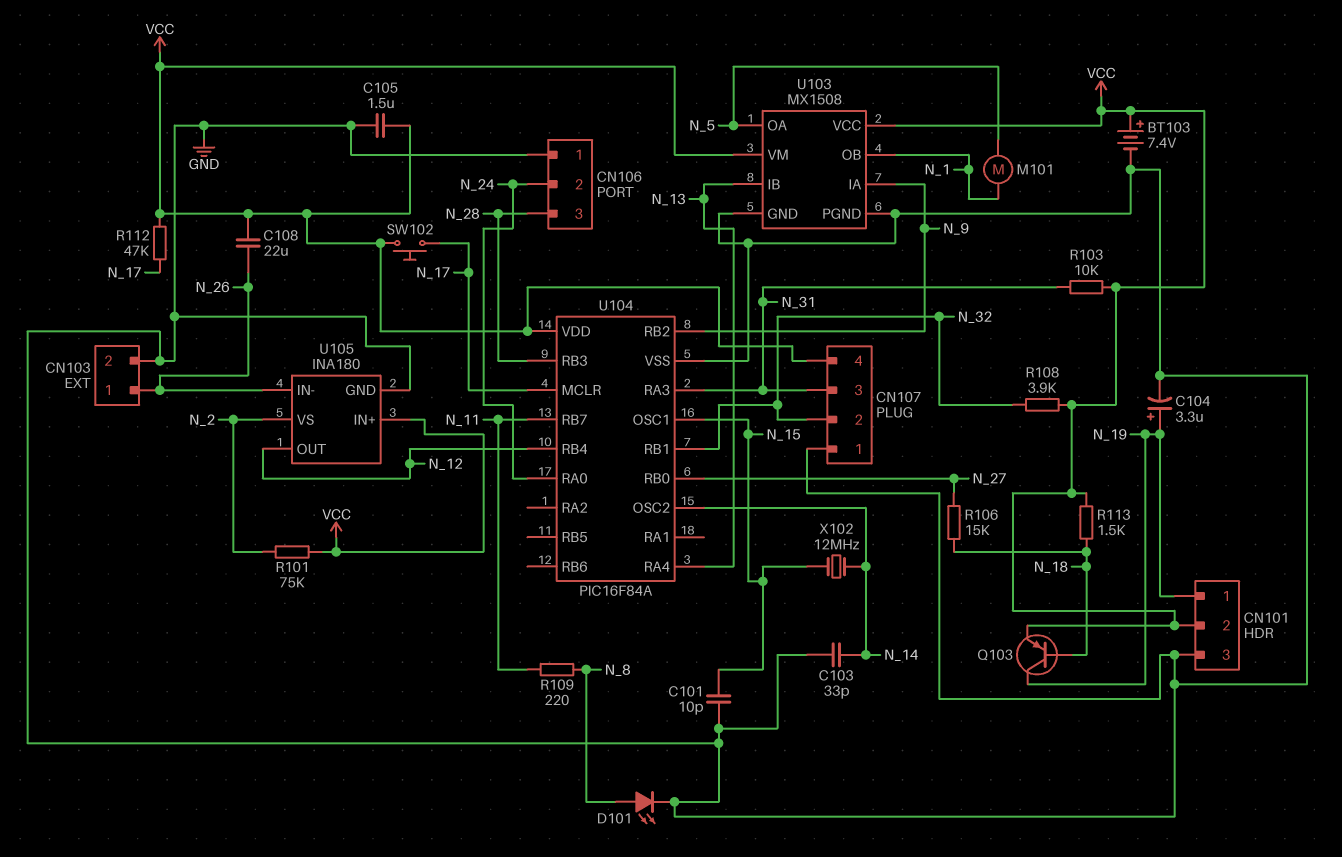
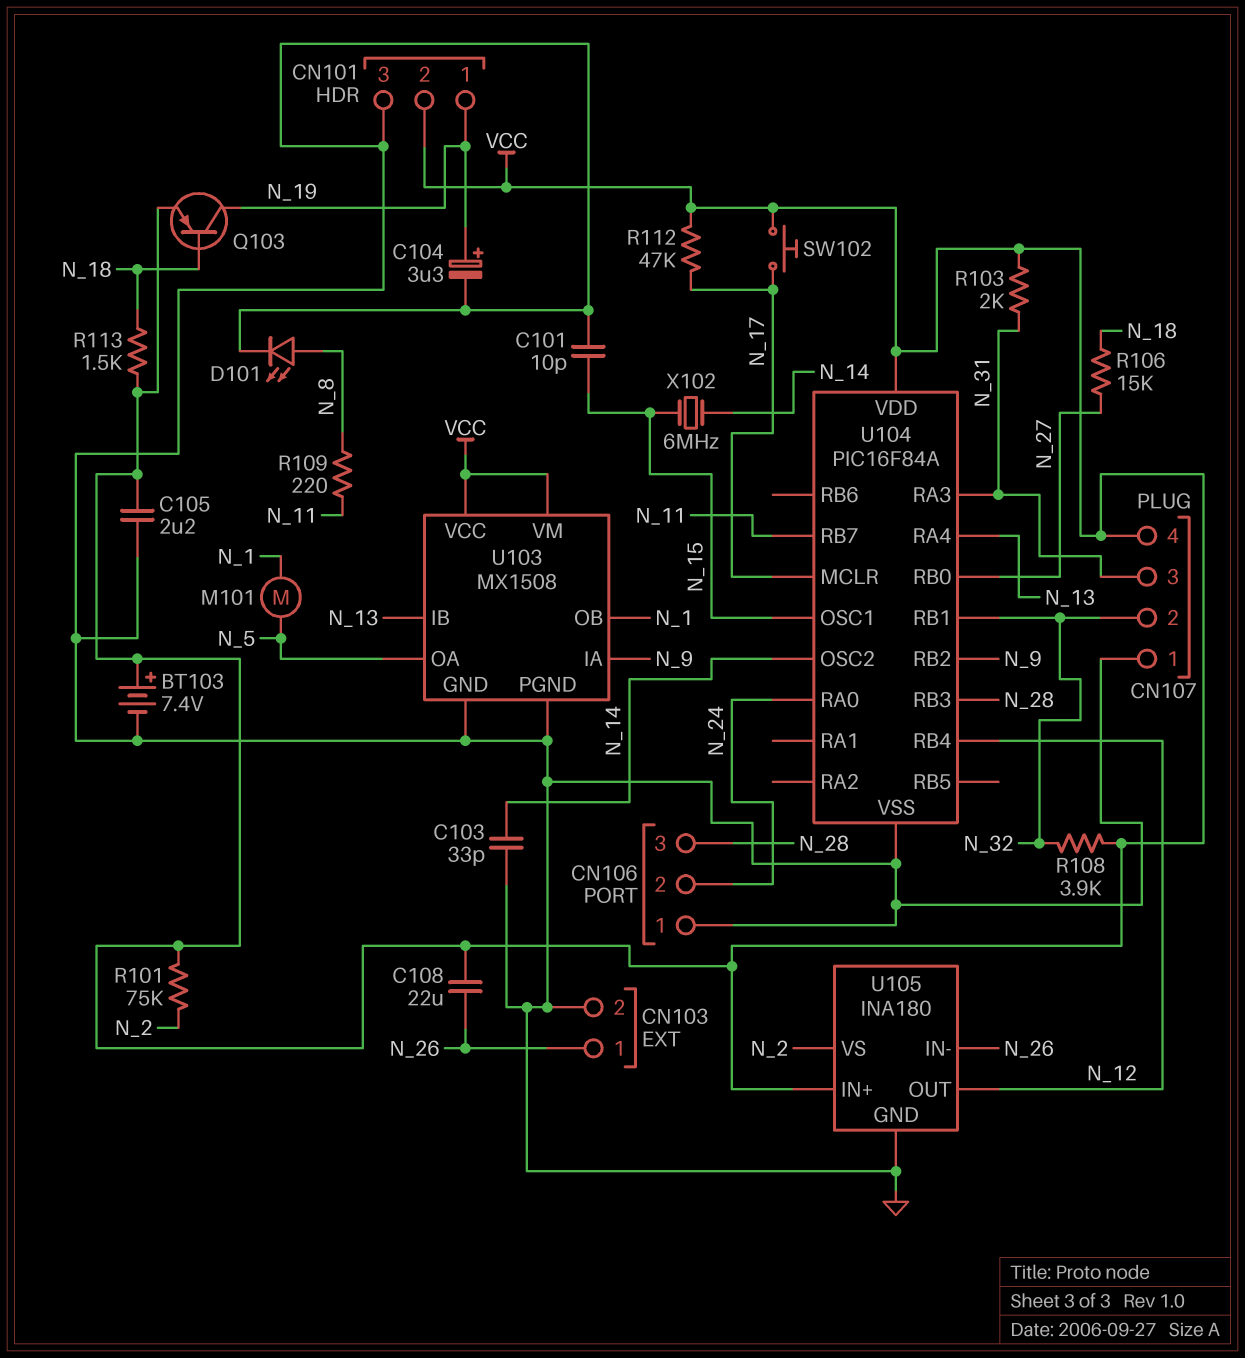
C105: 1.5uF (GND, VCC) -> 2.2uF (GND, VCC)
R103: 10k (N_31, VCC) -> 2k (N_31, VCC)
X102: 12MHz (N_14, N_15) -> 6MHz (N_14, N_15)

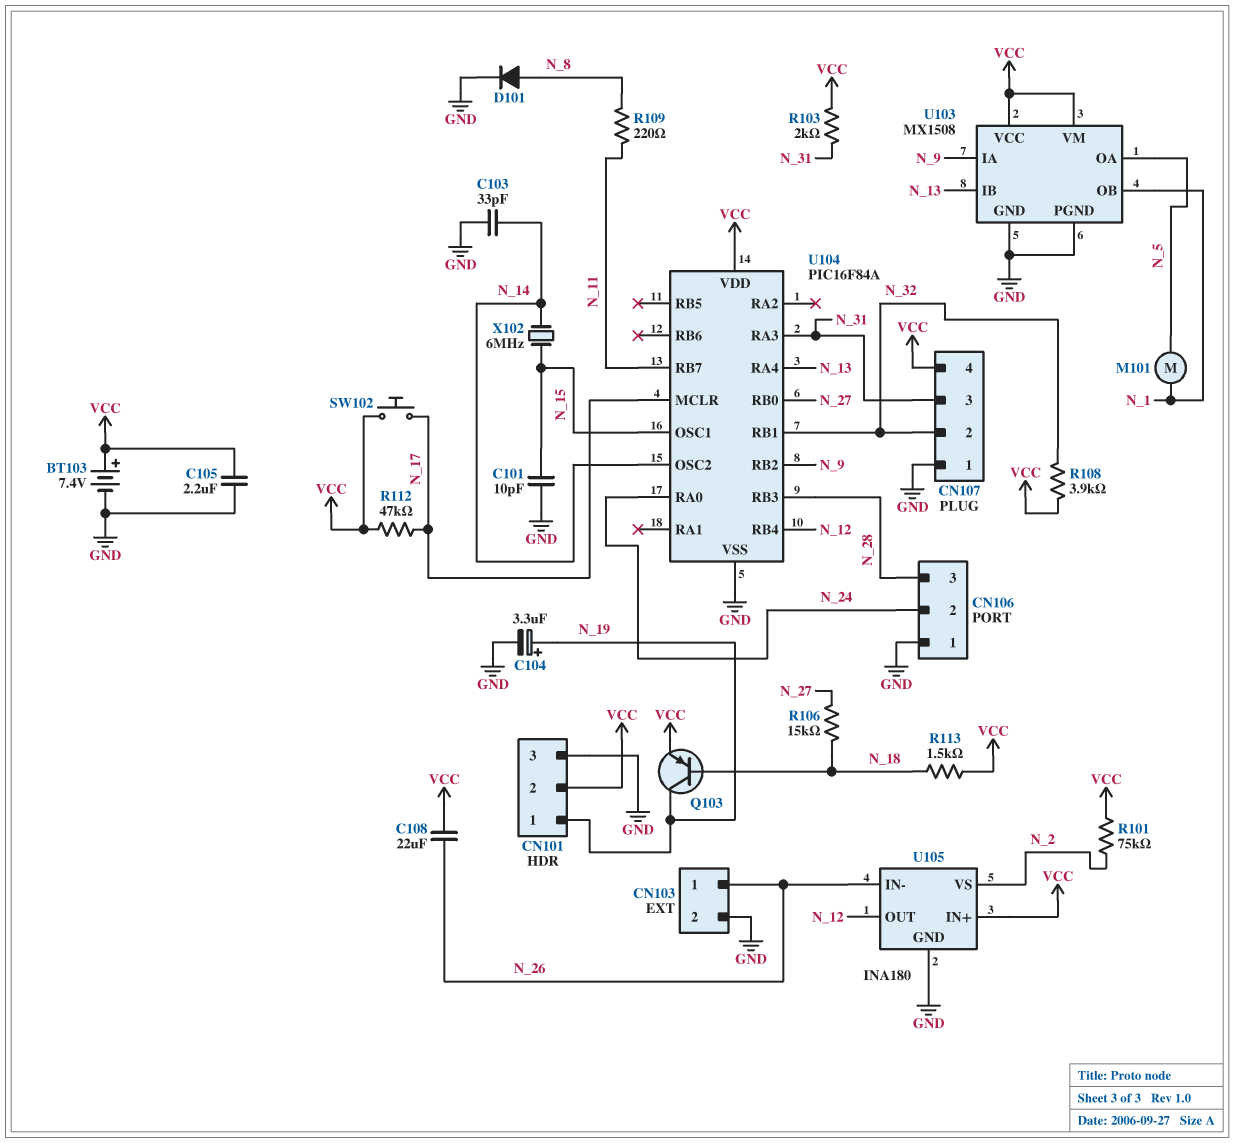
D101: LED (A N_8, K GND) -> diode (A N_8, K GND)

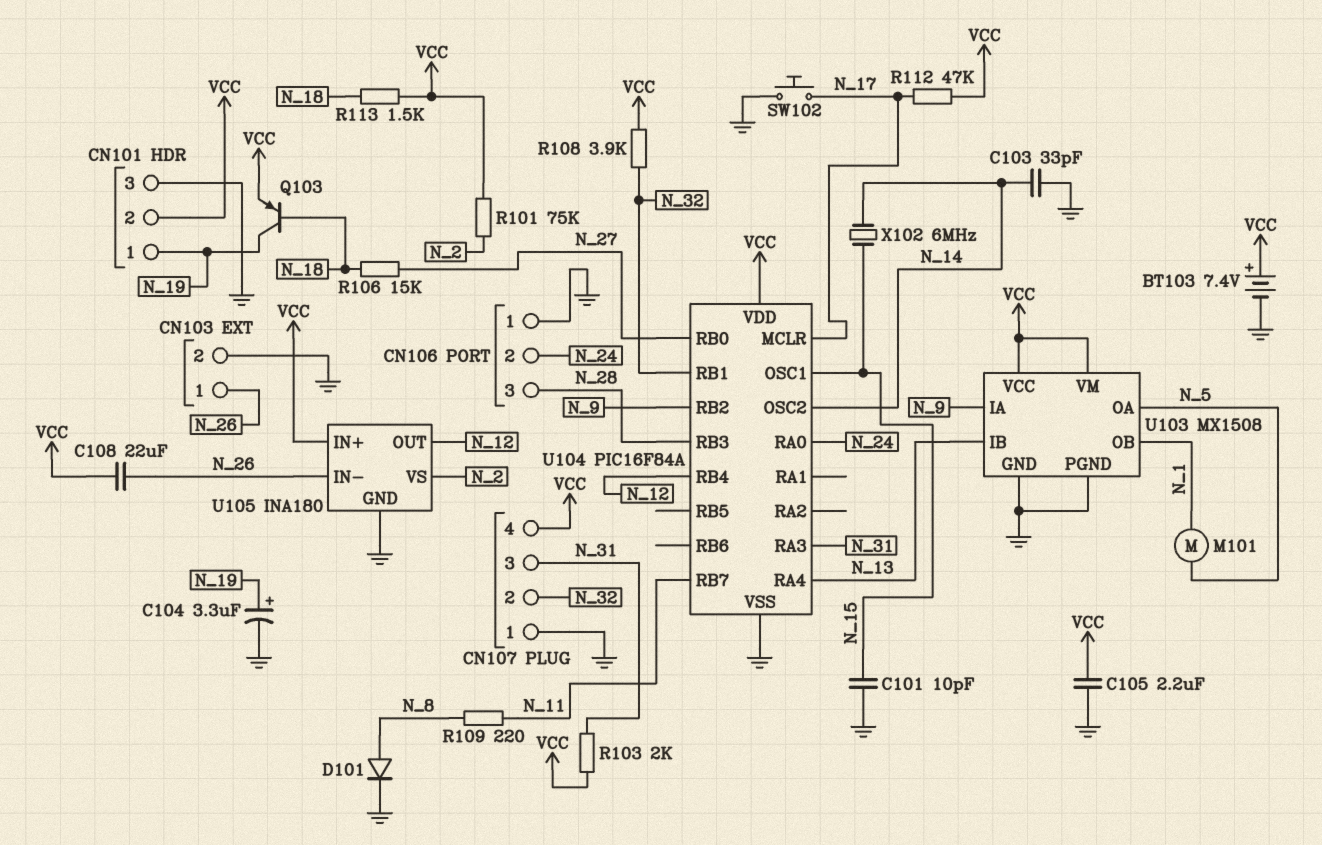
SW102: button (N_17, VCC) -> button (GND, N_17)

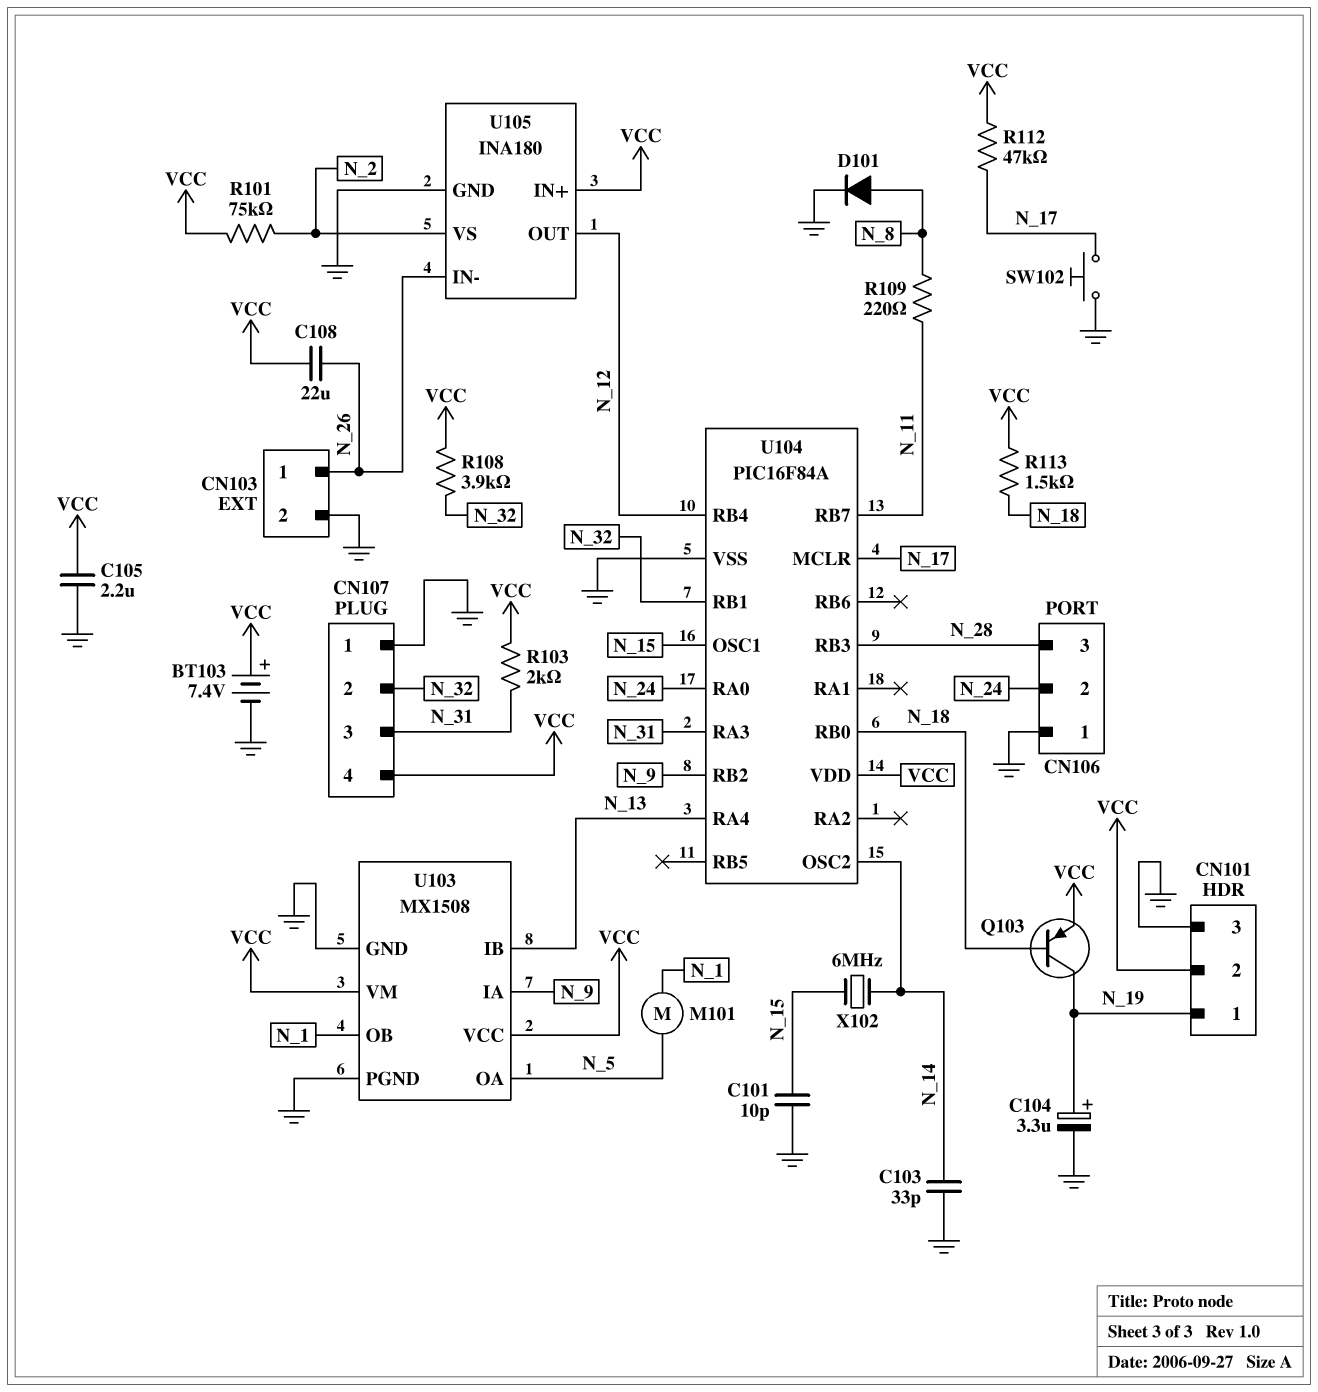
R106: 15k (N_18, N_27) -> none
U104 pin RB0: N_27 -> N_18

